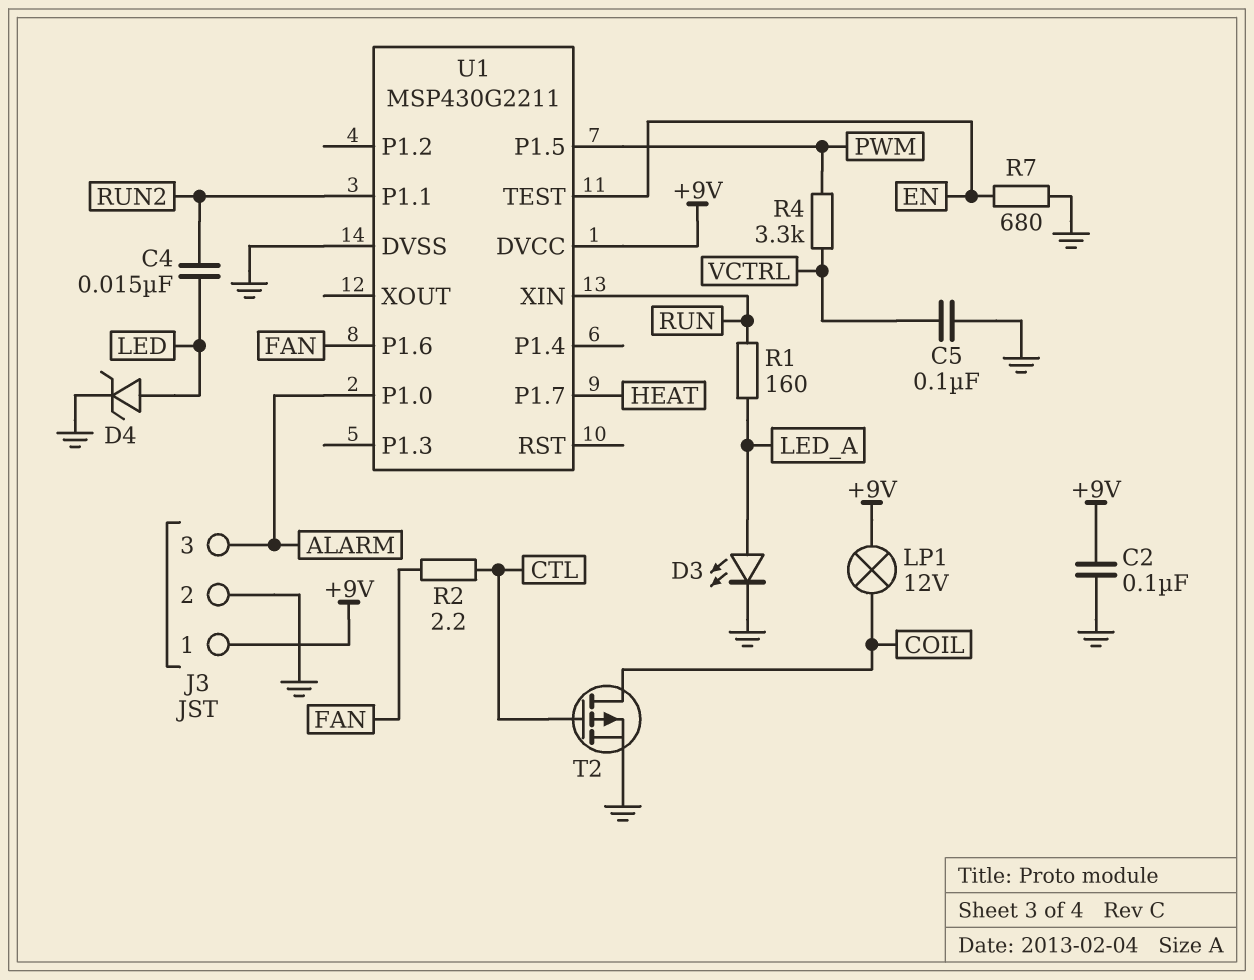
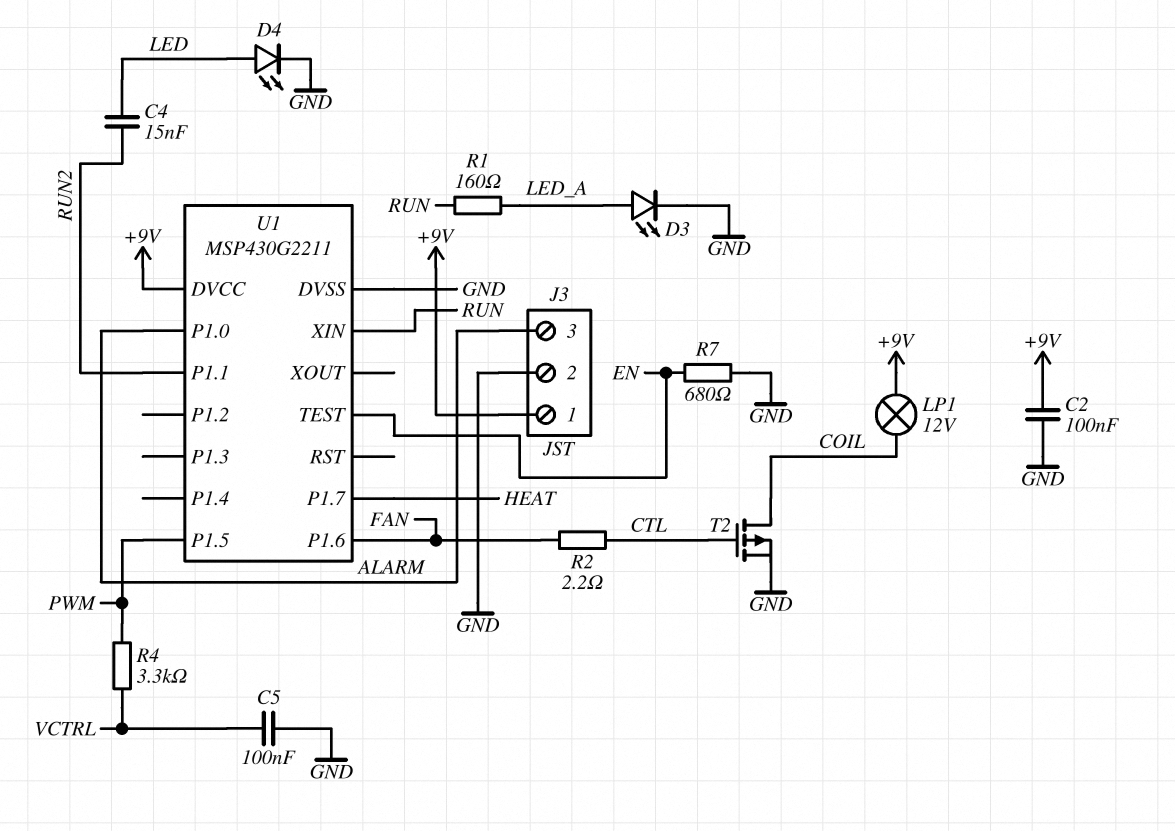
D4: zener (A LED, K GND) -> LED (A LED, K GND)

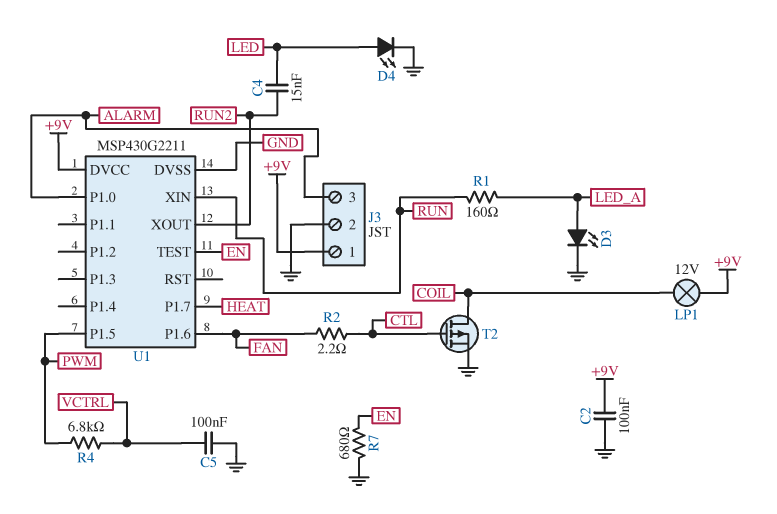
R4: 3.3k (PWM, VCTRL) -> 6.8k (PWM, VCTRL)
U1 pin P1.1: RUN2 -> none
U1 pin XOUT: none -> RUN2

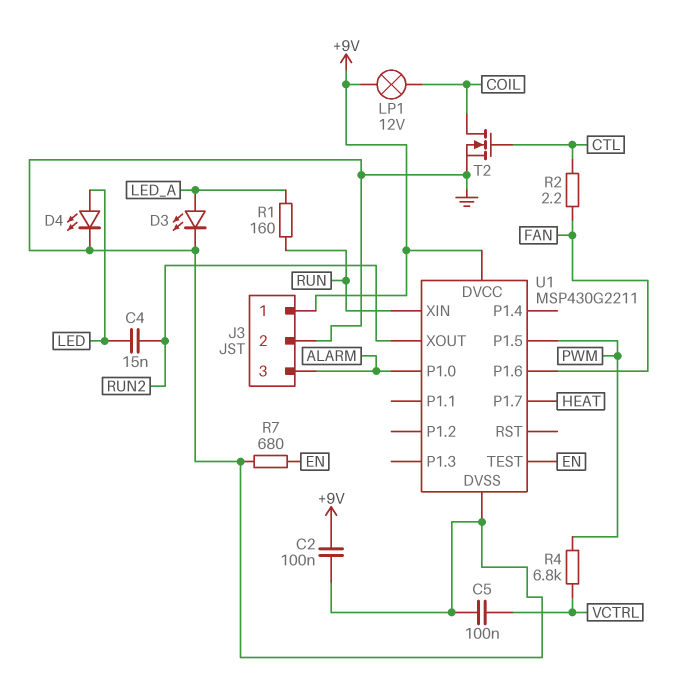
T2: PMOS (G CTL, D COIL, S GND) -> NMOS (G CTL, D COIL, S GND)

